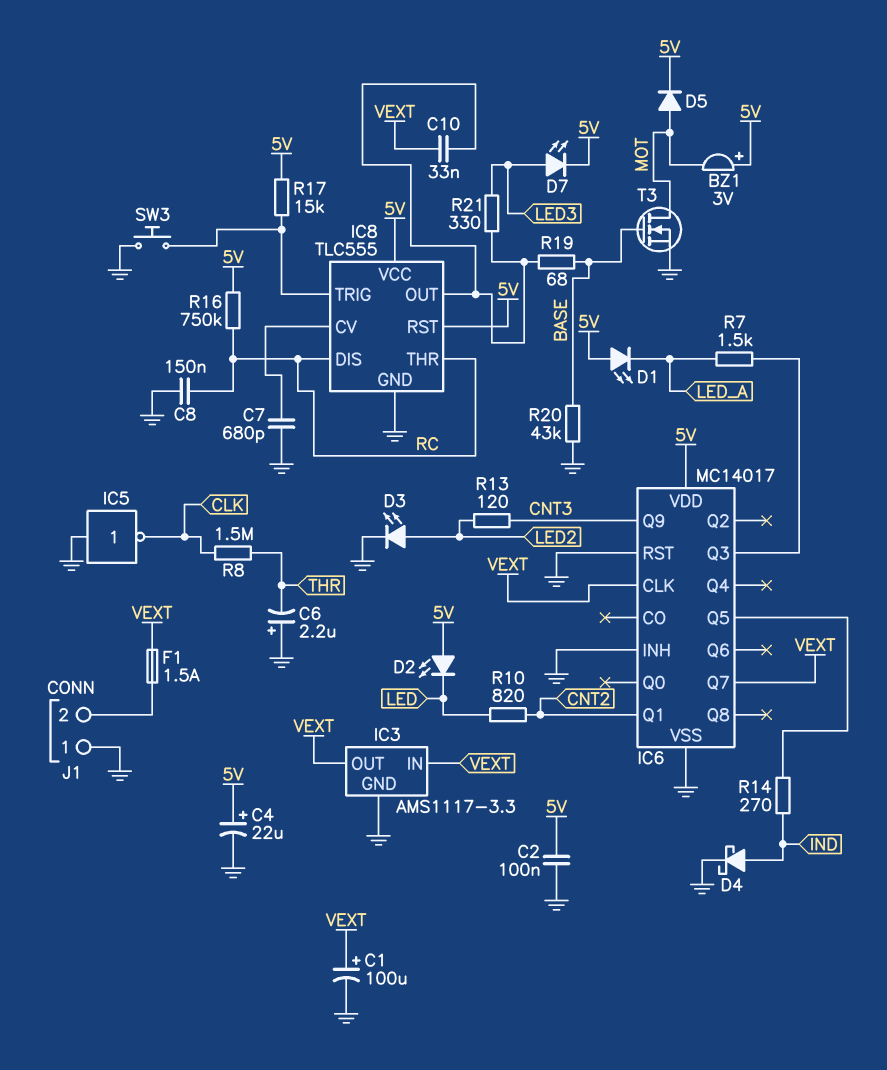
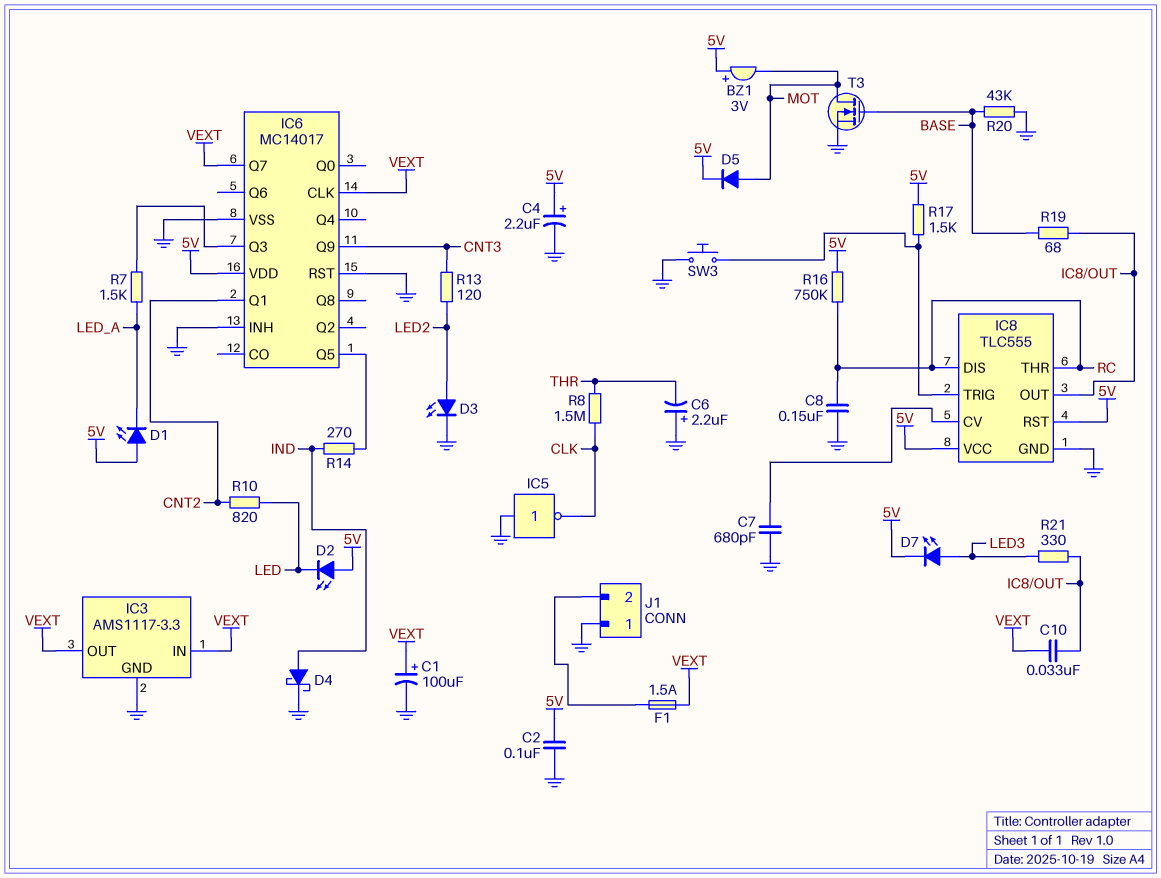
C4: 22uF (plus 5V, minus GND) -> 2.2uF (plus 5V, minus GND)
R17: 15k (5V, IC8/TRIG) -> 1.5k (5V, IC8/TRIG)

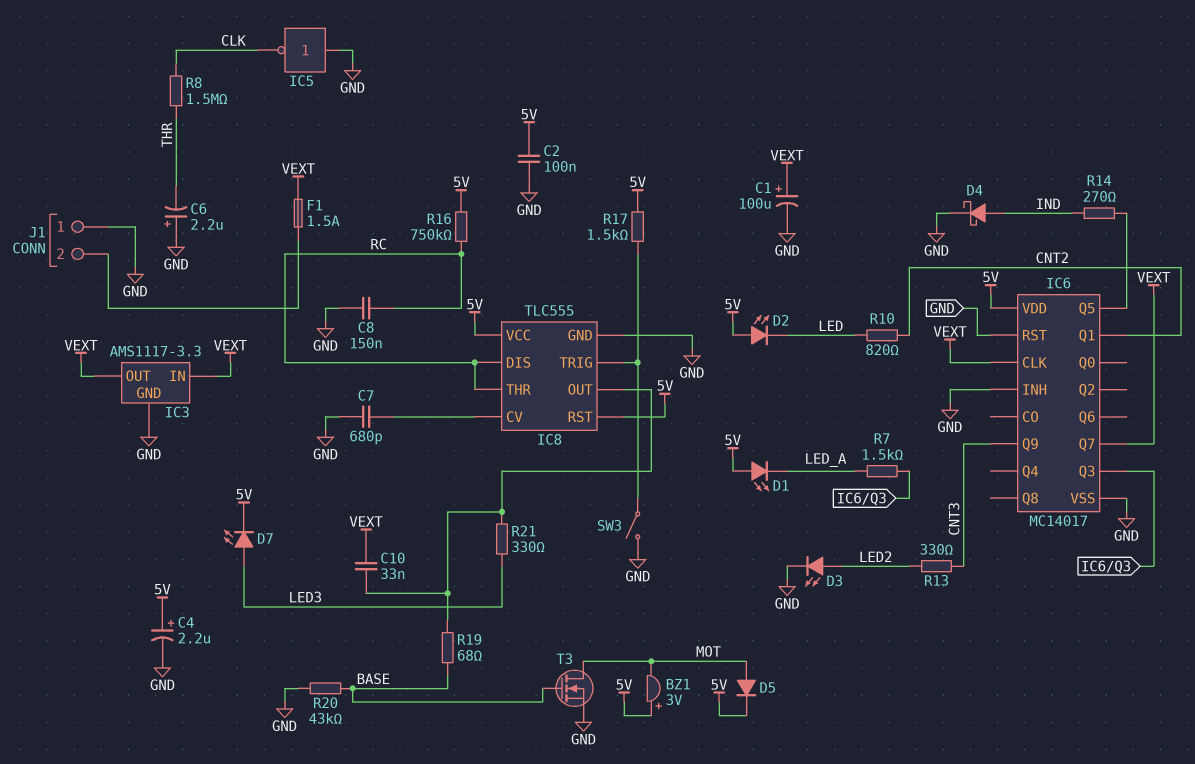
R13: 120 (CNT3, LED2) -> 330 (CNT3, LED2)
SW3: button (GND, IC8/TRIG) -> switch (GND, IC8/TRIG)

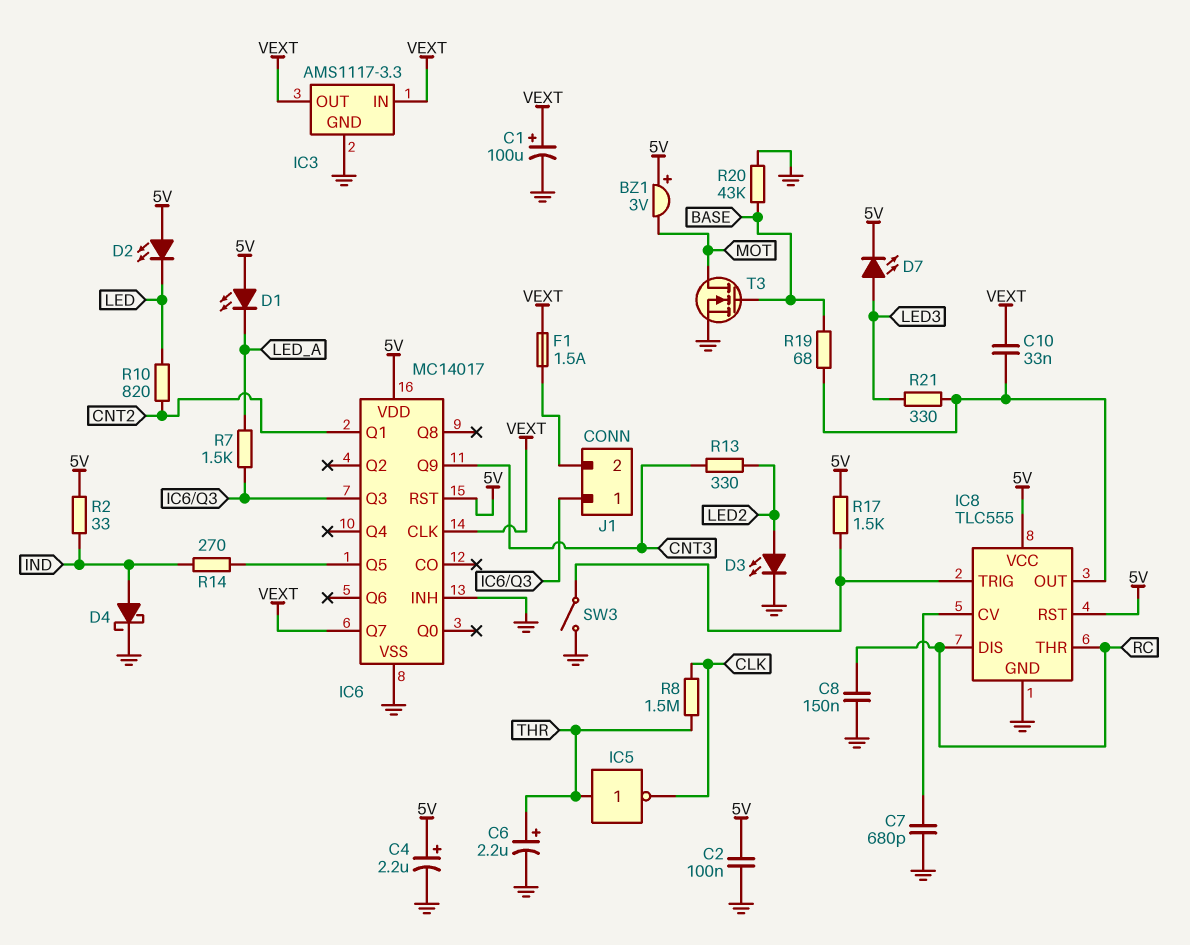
C6: 2.2uF (plus GND, minus THR) -> 2.2uF (plus THR, minus GND)
D5: diode (A MOT, K 5V) -> none
IC5: NOT (in GND, out CLK) -> NOT (in THR, out CLK)
IC6 pin RST: GND -> 5V
J1 pin 1: GND -> IC6/Q3
R2: none -> 33 (5V, IND)
R16: 750k (5V, RC) -> none

